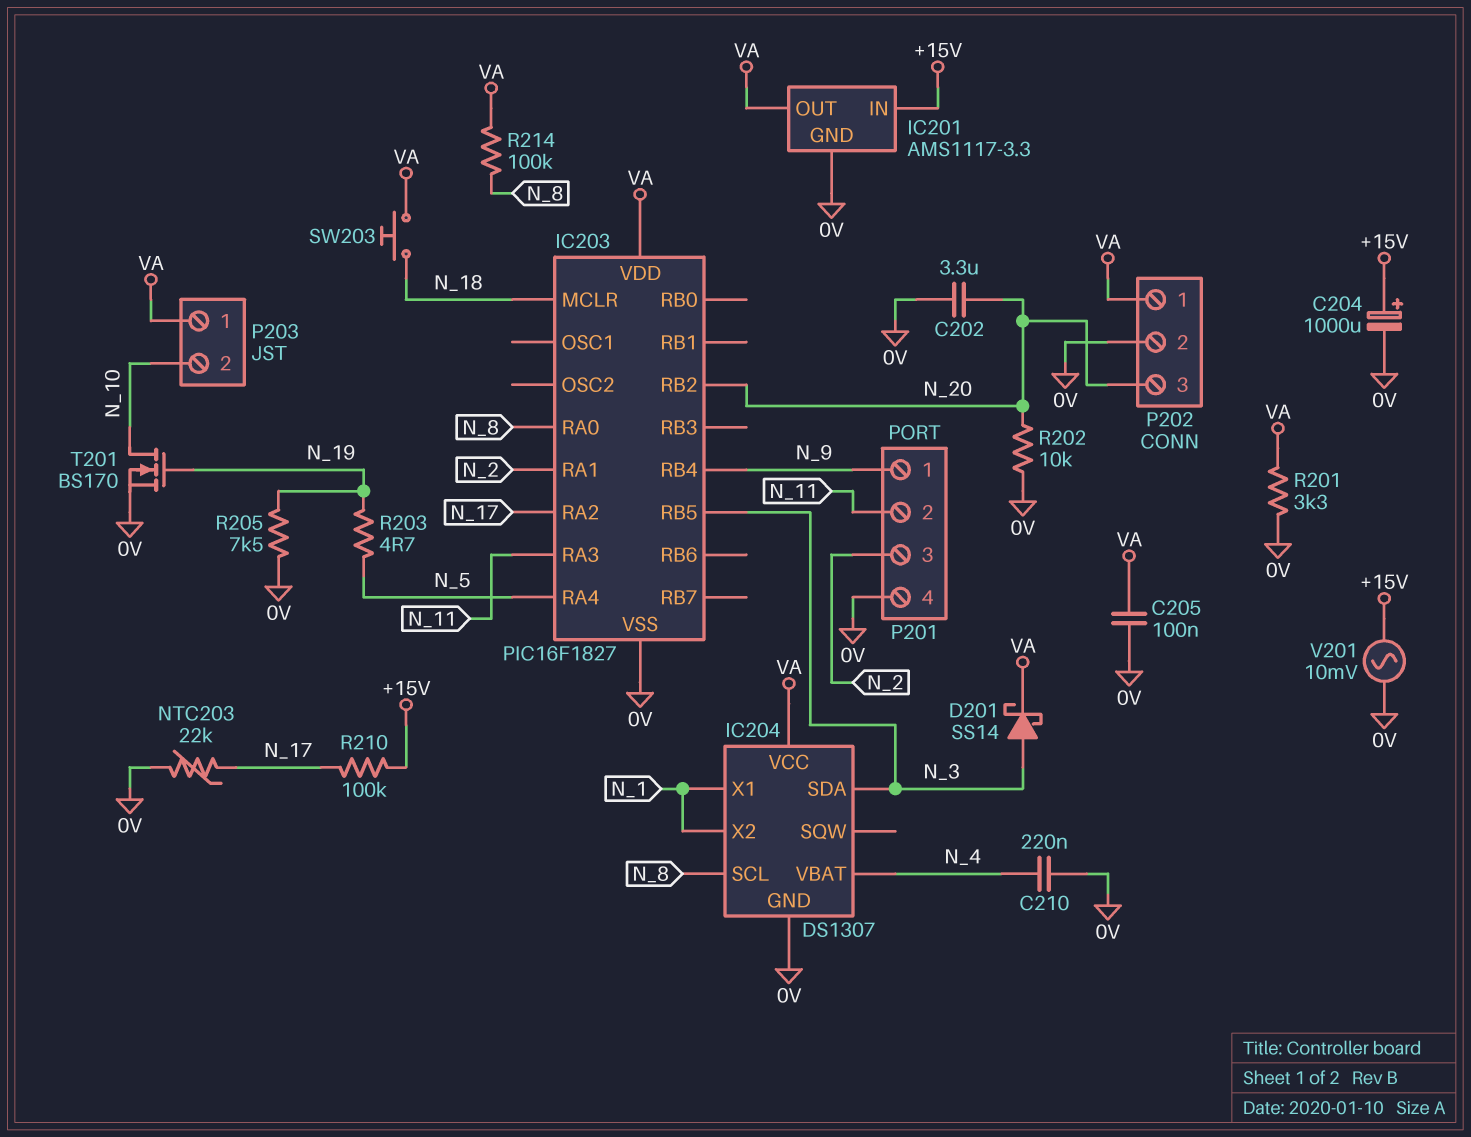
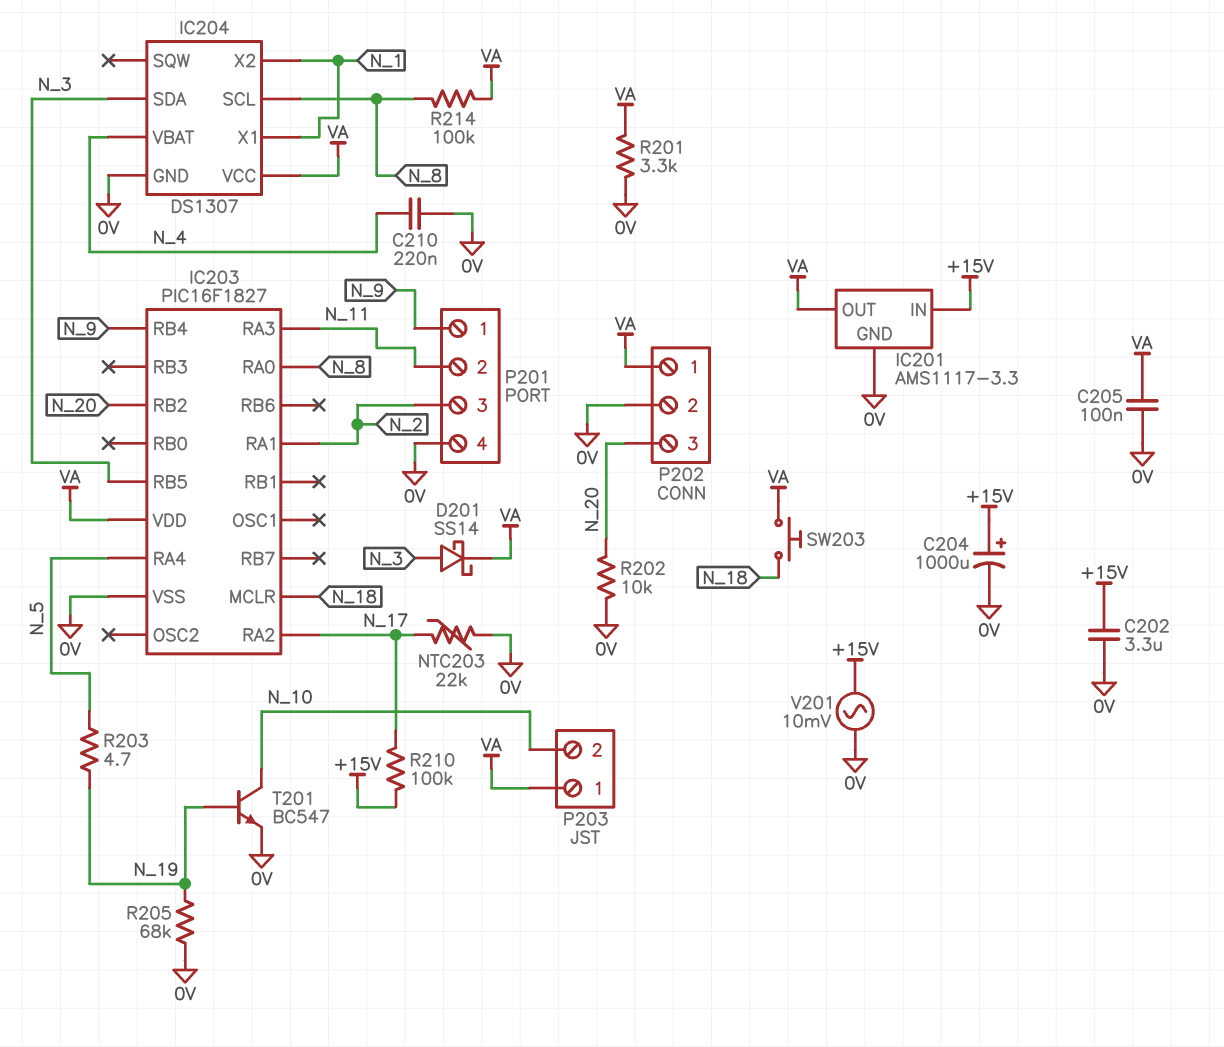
C202: 3.3uF (0V, N_20) -> 3.3uF (+15V, 0V)
R205: 7.5k (0V, N_19) -> 68k (0V, N_19)
T201: NMOS BS170 (G N_19, D N_10, S 0V) -> NPN BC547 (B N_19, C N_10, E 0V)

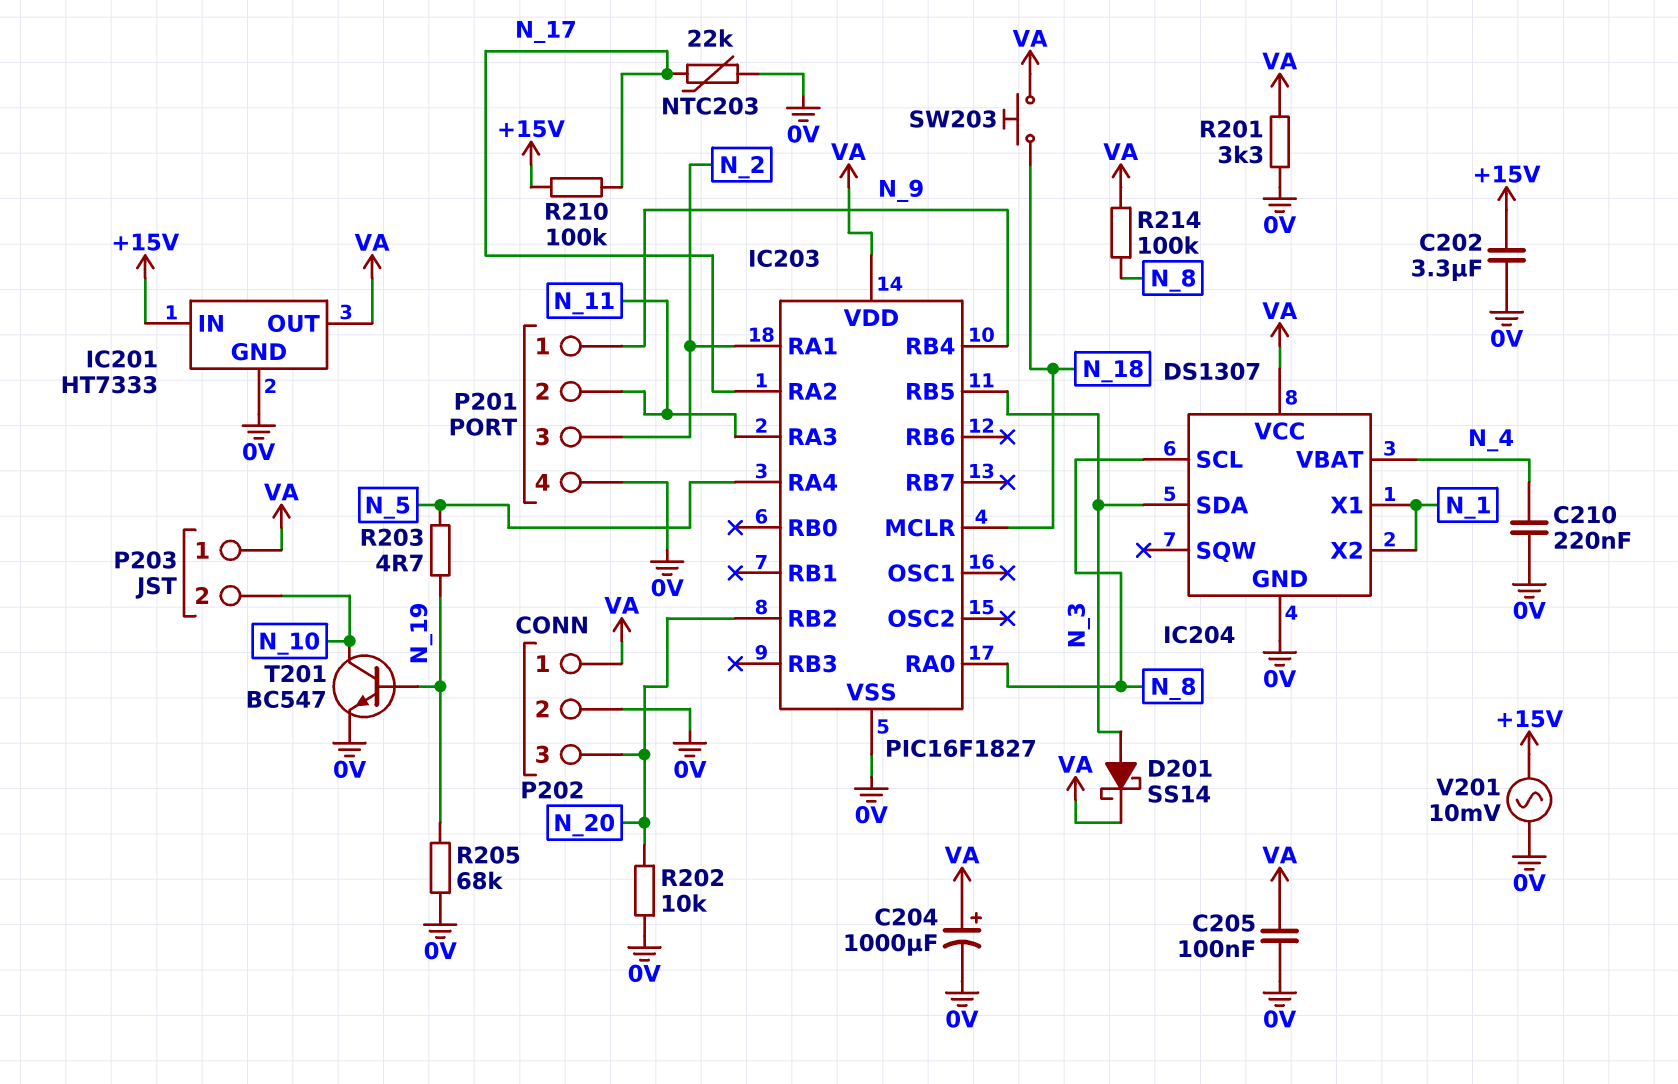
C204: 1000uF (plus +15V, minus 0V) -> 1000uF (plus VA, minus 0V)
IC201: AMS1117-3.3 -> HT7333

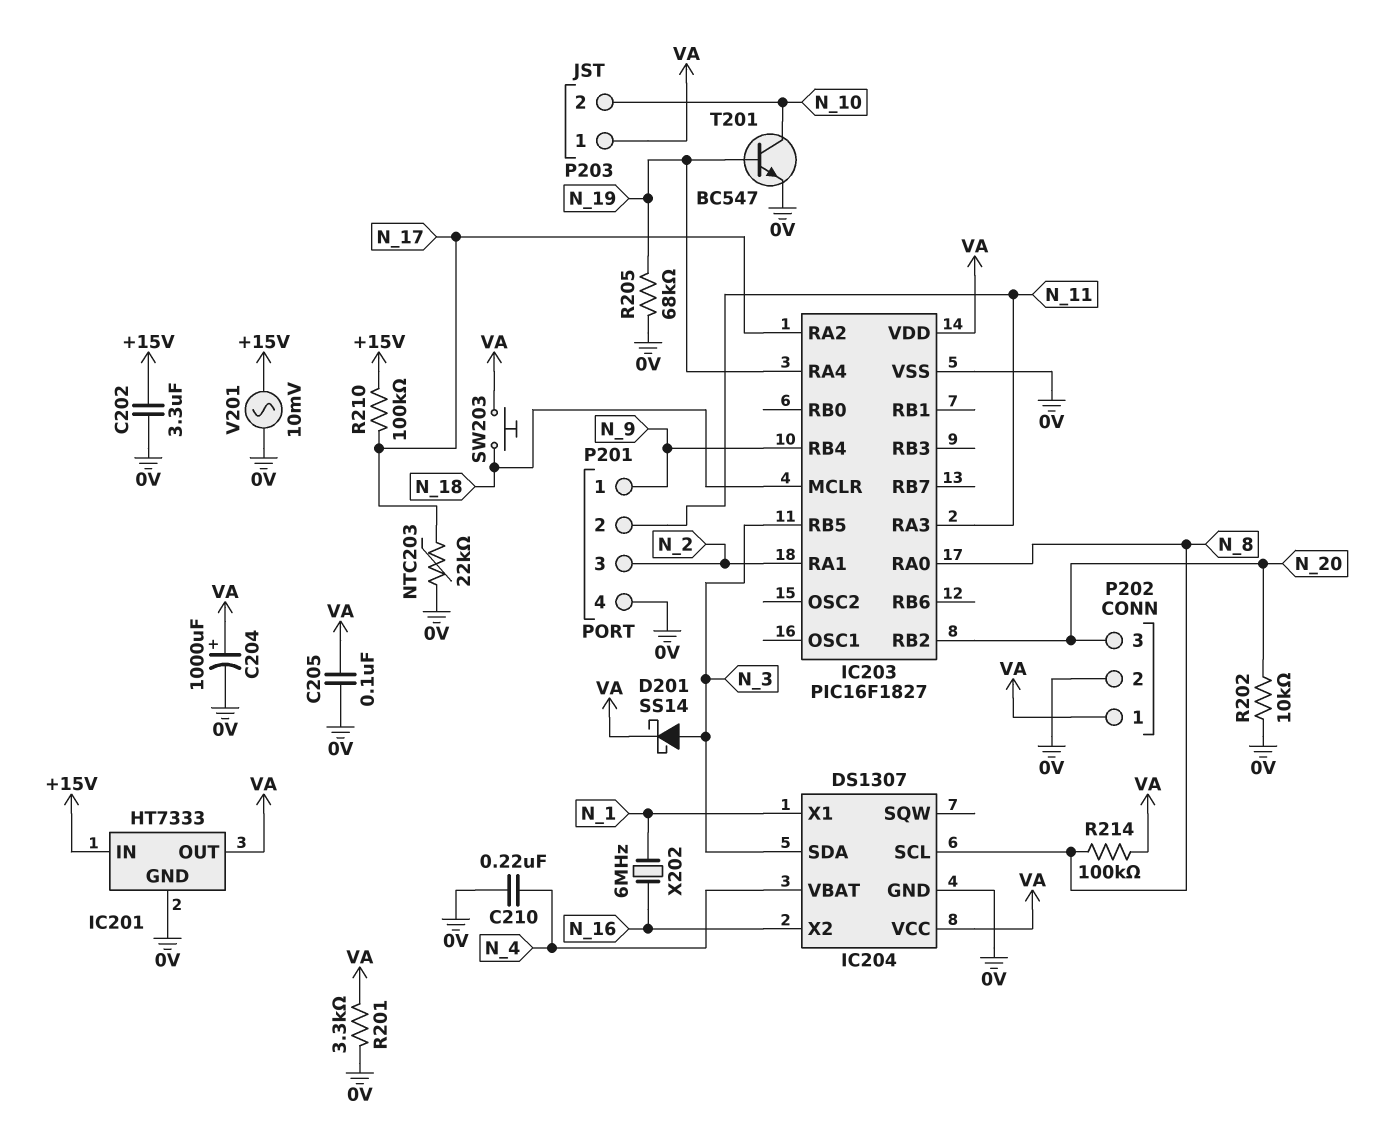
IC203 pin RA4: N_5 -> N_19
IC204 pin X2: N_1 -> N_16
R203: 4.7 (N_5, N_19) -> none
X202: none -> 6MHz (N_1, N_16)

